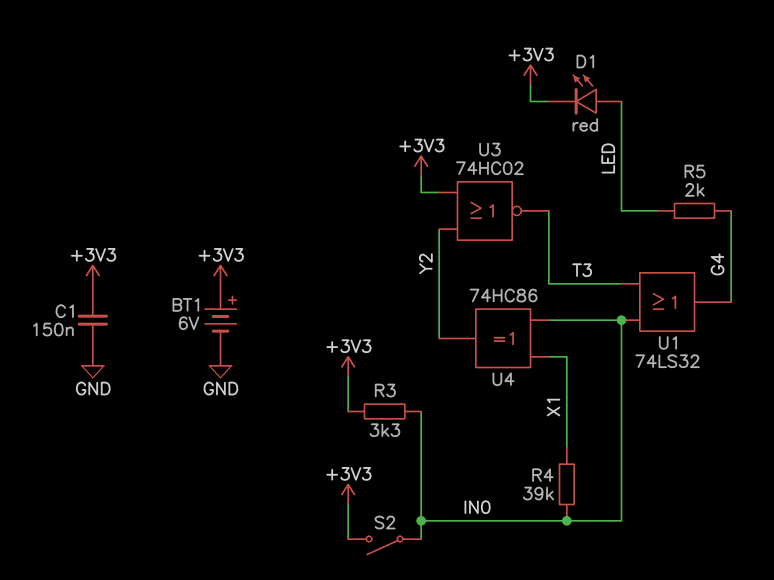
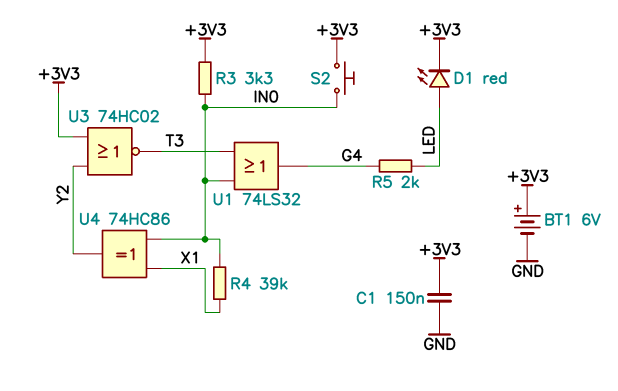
S2: switch (+3V3, IN0) -> button (+3V3, IN0)

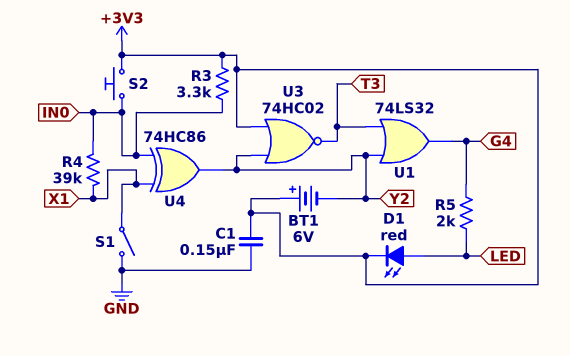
BT1: 6V (plus +3V3, minus GND) -> 6V (plus +3V3, minus Y2)
S1: none -> switch (GND, X1)
U1: OR 74LS32 (in IN0, in T3, out G4) -> OR 74LS32 (in T3, in Y2, out G4)

